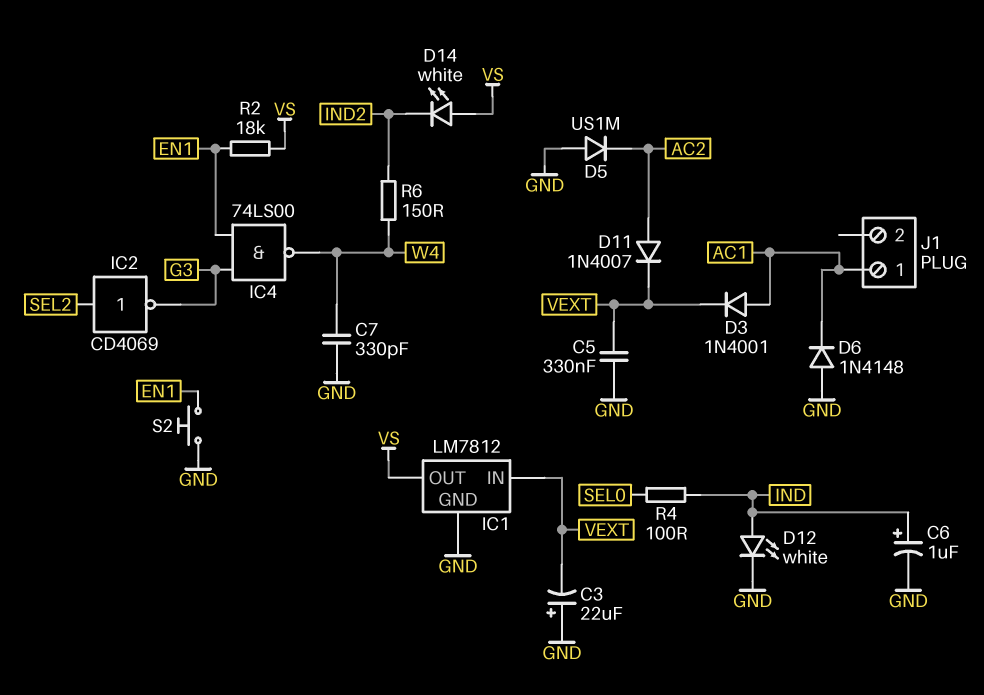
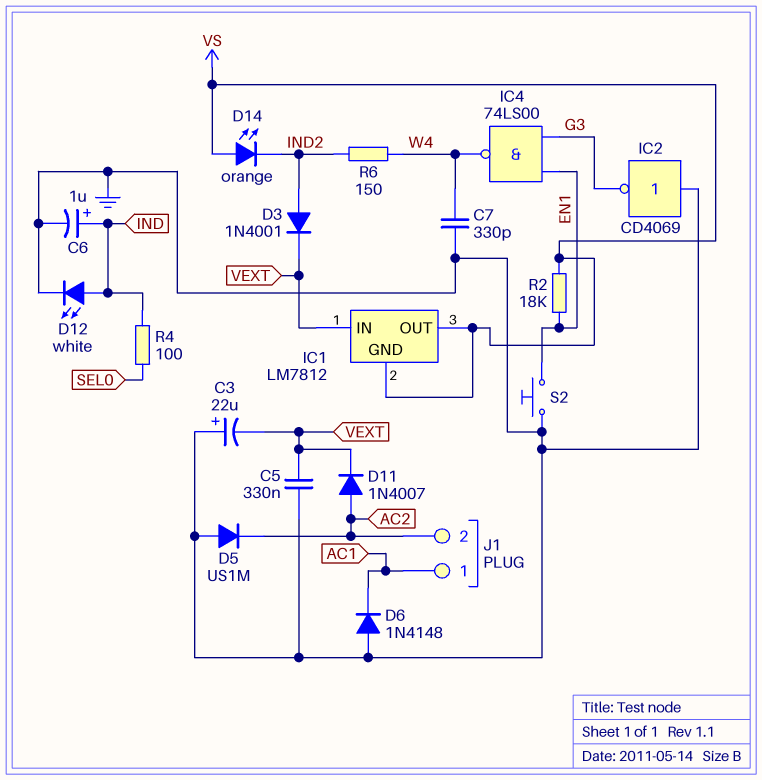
D3: diode 1N4001 (A AC1, K VEXT) -> diode 1N4001 (A IND2, K VEXT)
D14: LED white (A VS, K IND2) -> LED orange (A VS, K IND2)
IC1 pin GND: GND -> VS
IC2: NOT CD4069 (in SEL2, out G3) -> NOT CD4069 (in GND, out G3)
J1 pin 2: none -> AC2

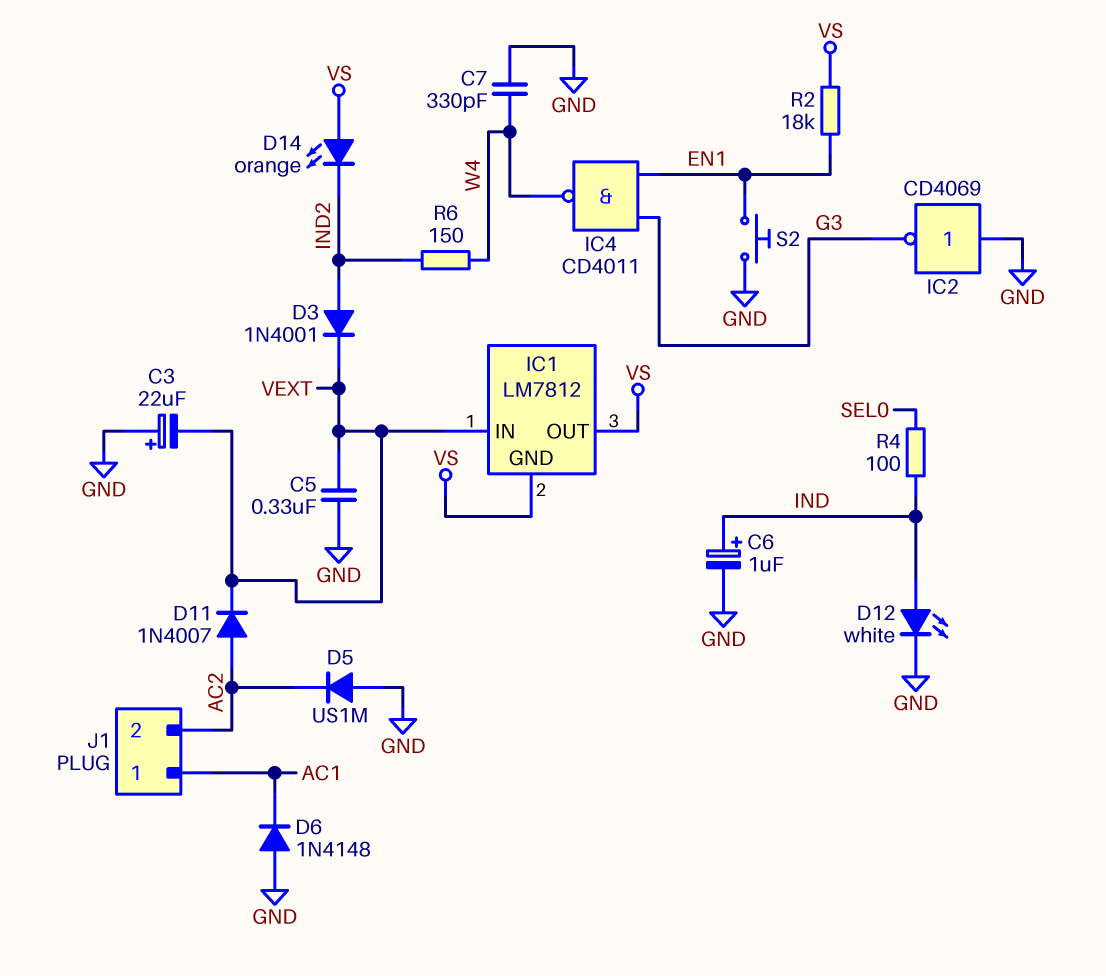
IC4: NAND 74LS00 (in EN1, in G3, out W4) -> NAND CD4011 (in EN1, in G3, out W4)

